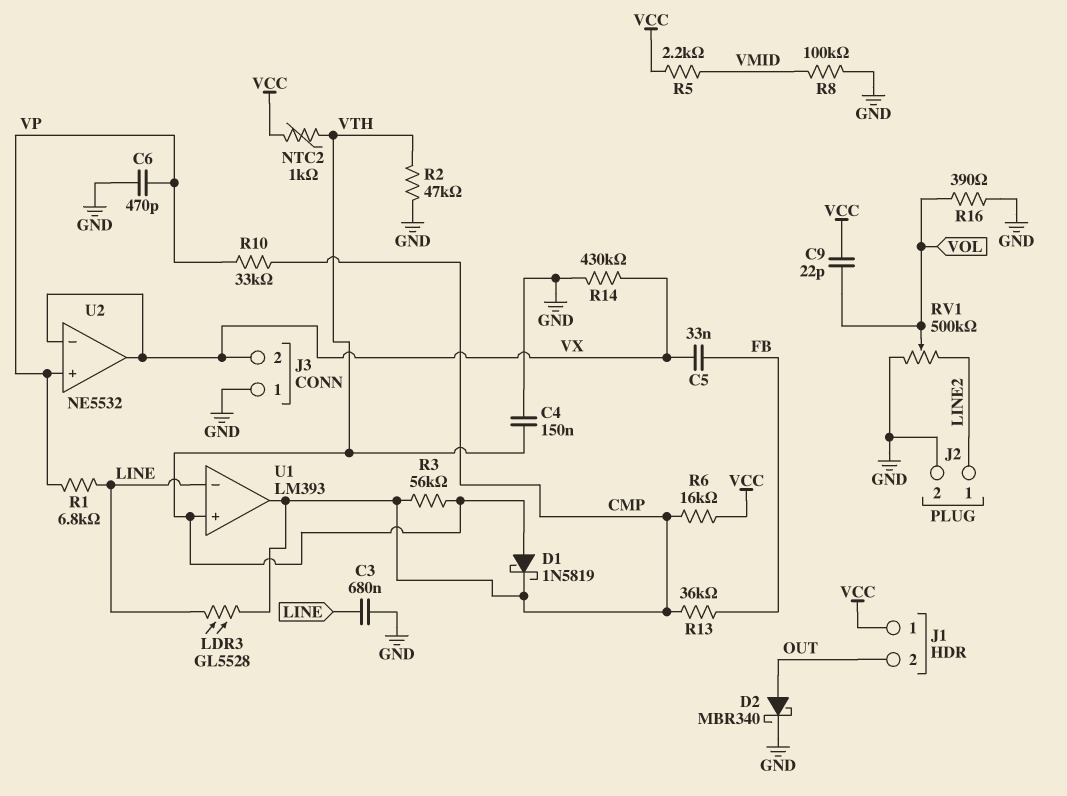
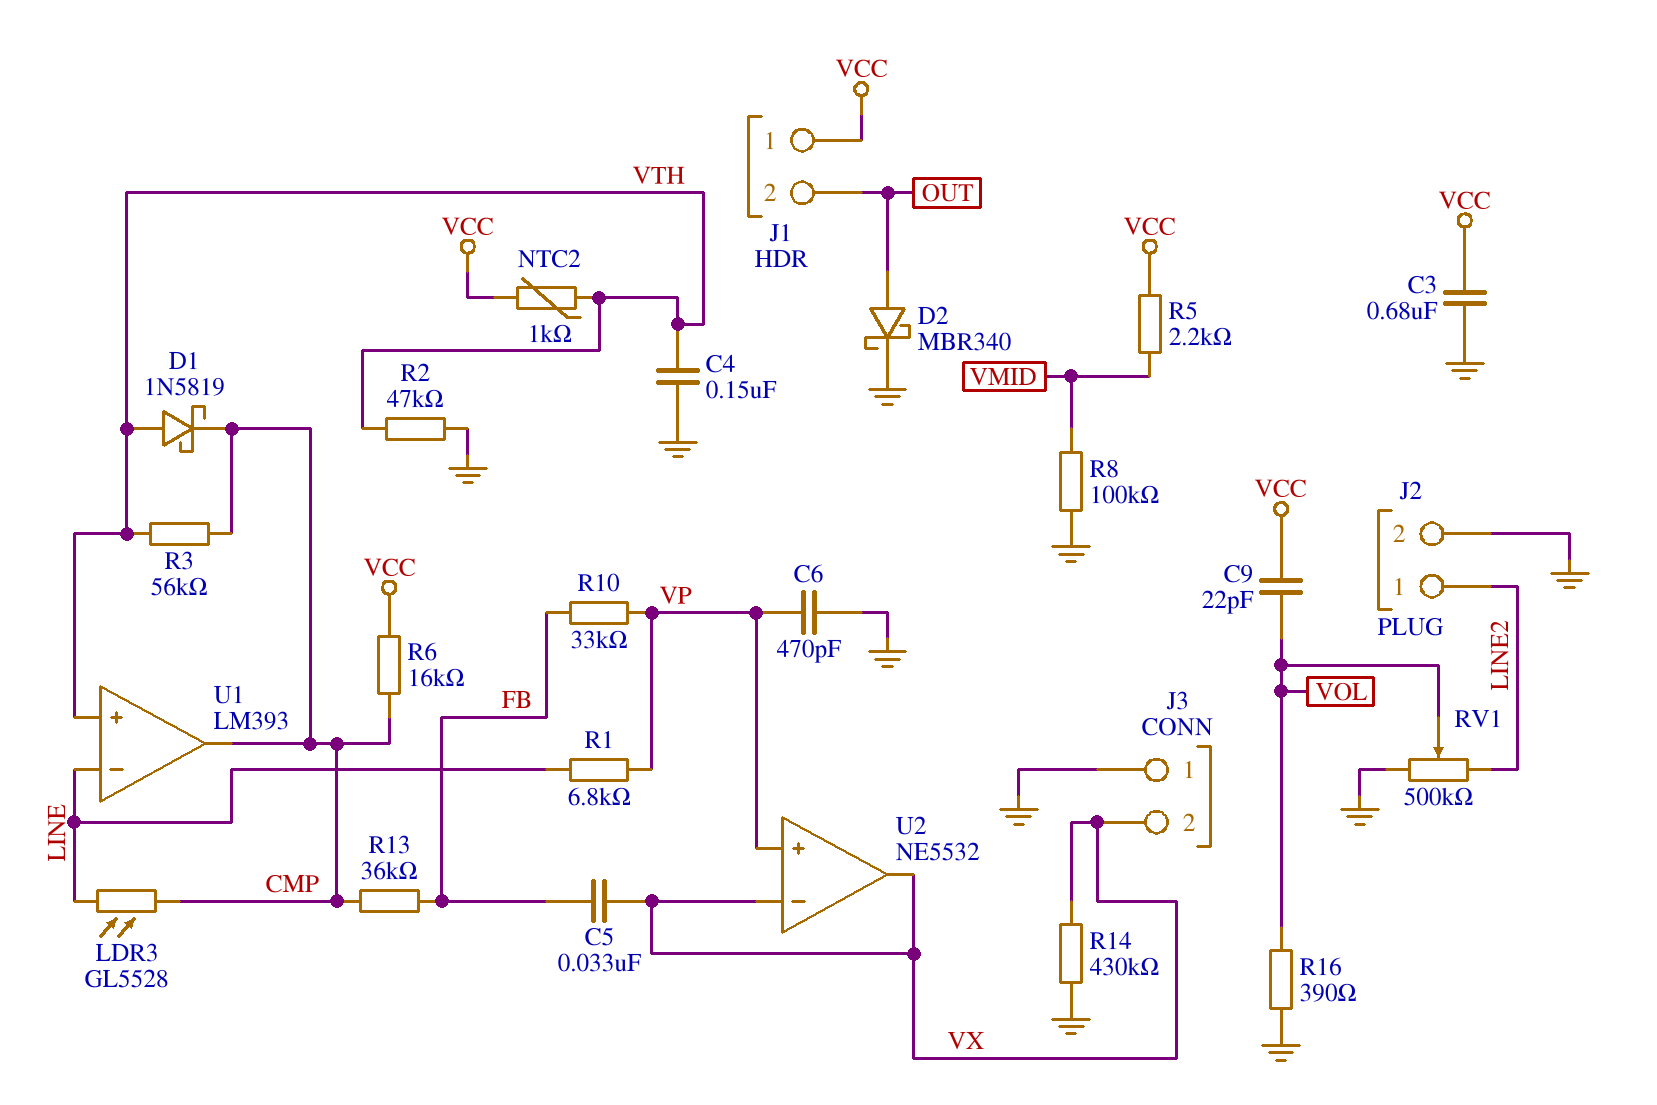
C3: 680nF (GND, LINE) -> 680nF (GND, VCC)
R10: 33k (CMP, VP) -> 33k (FB, VP)

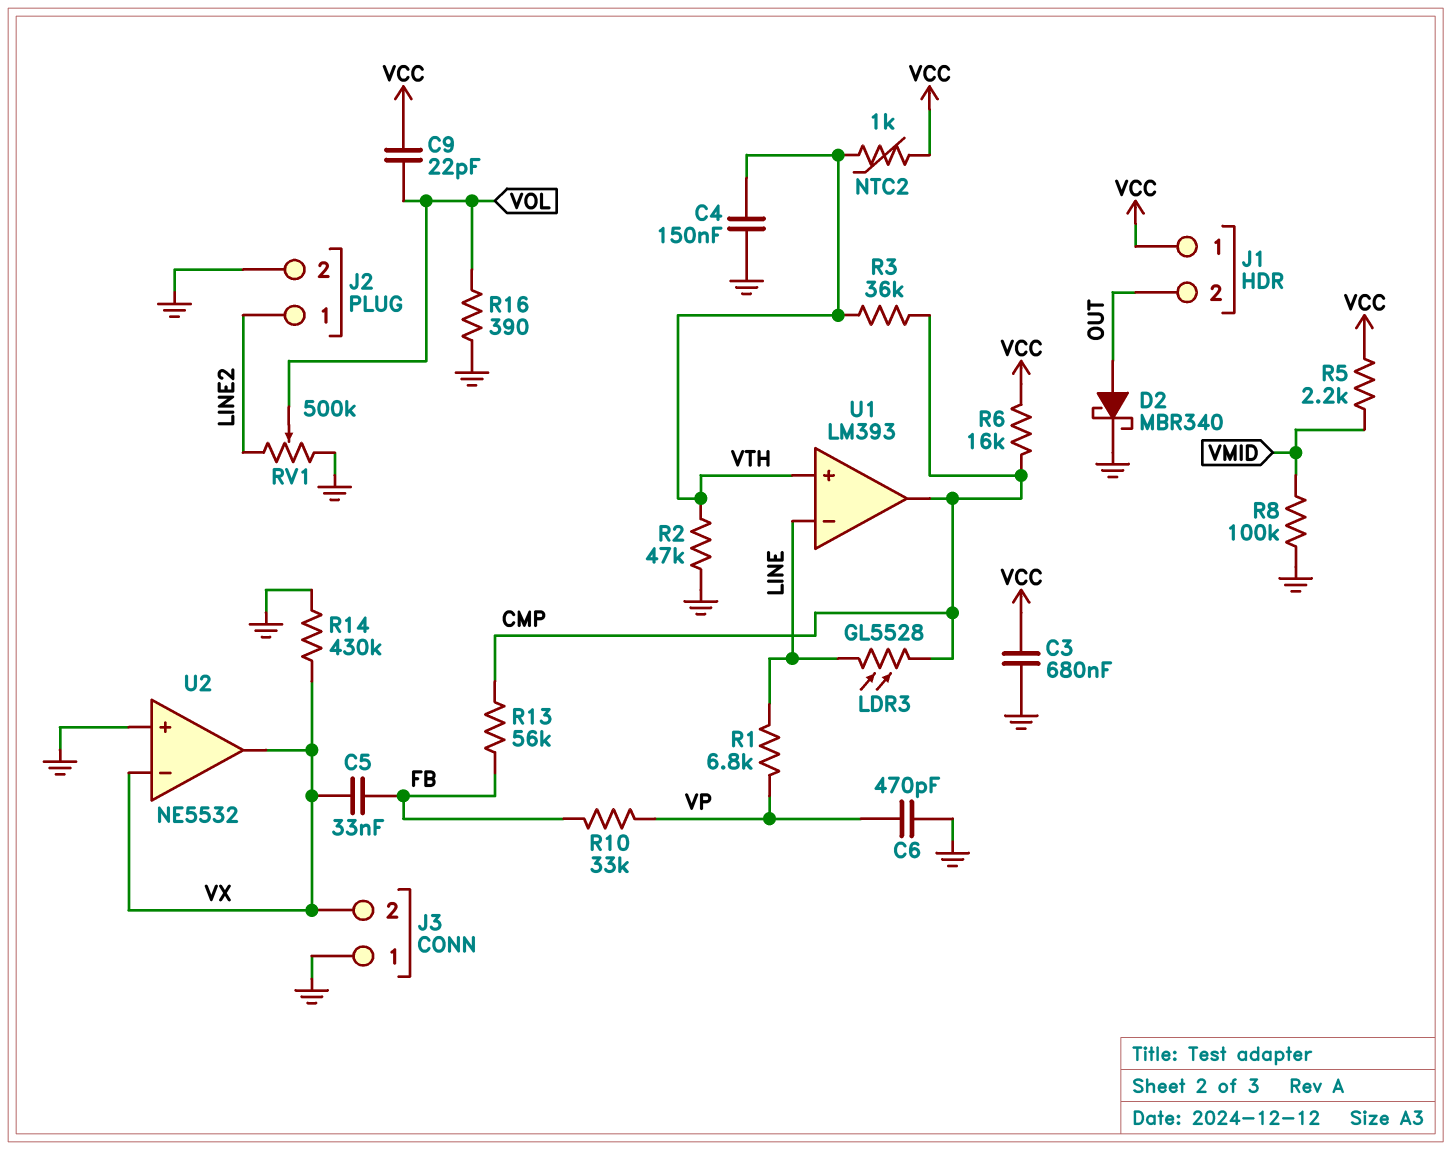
D1: schottky 1N5819 (A VTH, K CMP) -> none
R3: 56k (CMP, VTH) -> 36k (CMP, VTH)
R13: 36k (CMP, FB) -> 56k (CMP, FB)
U2 pin in+: VP -> GND

